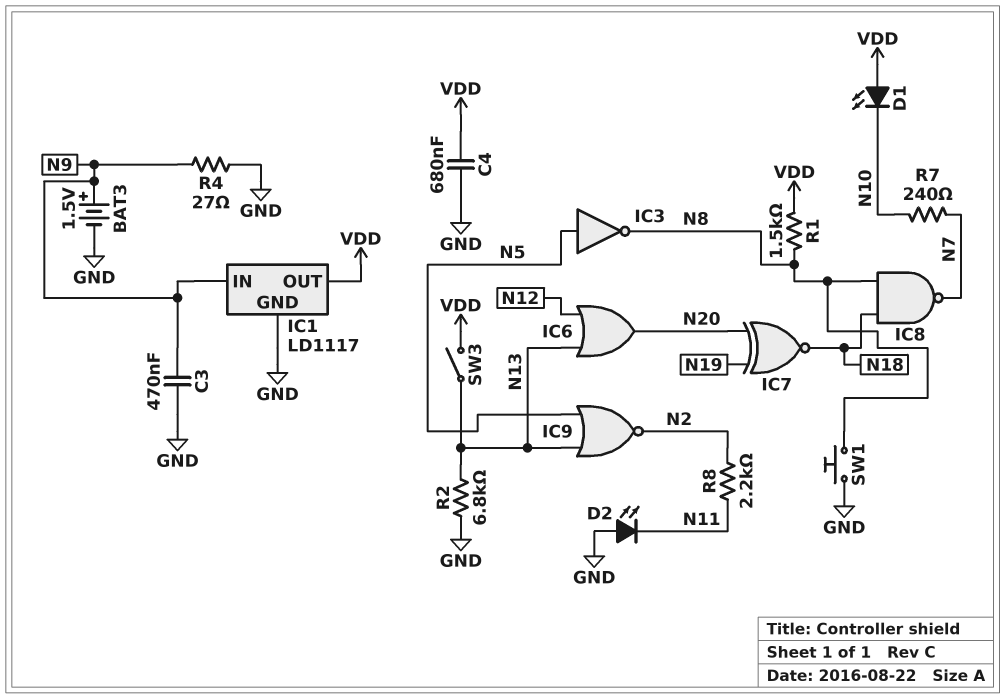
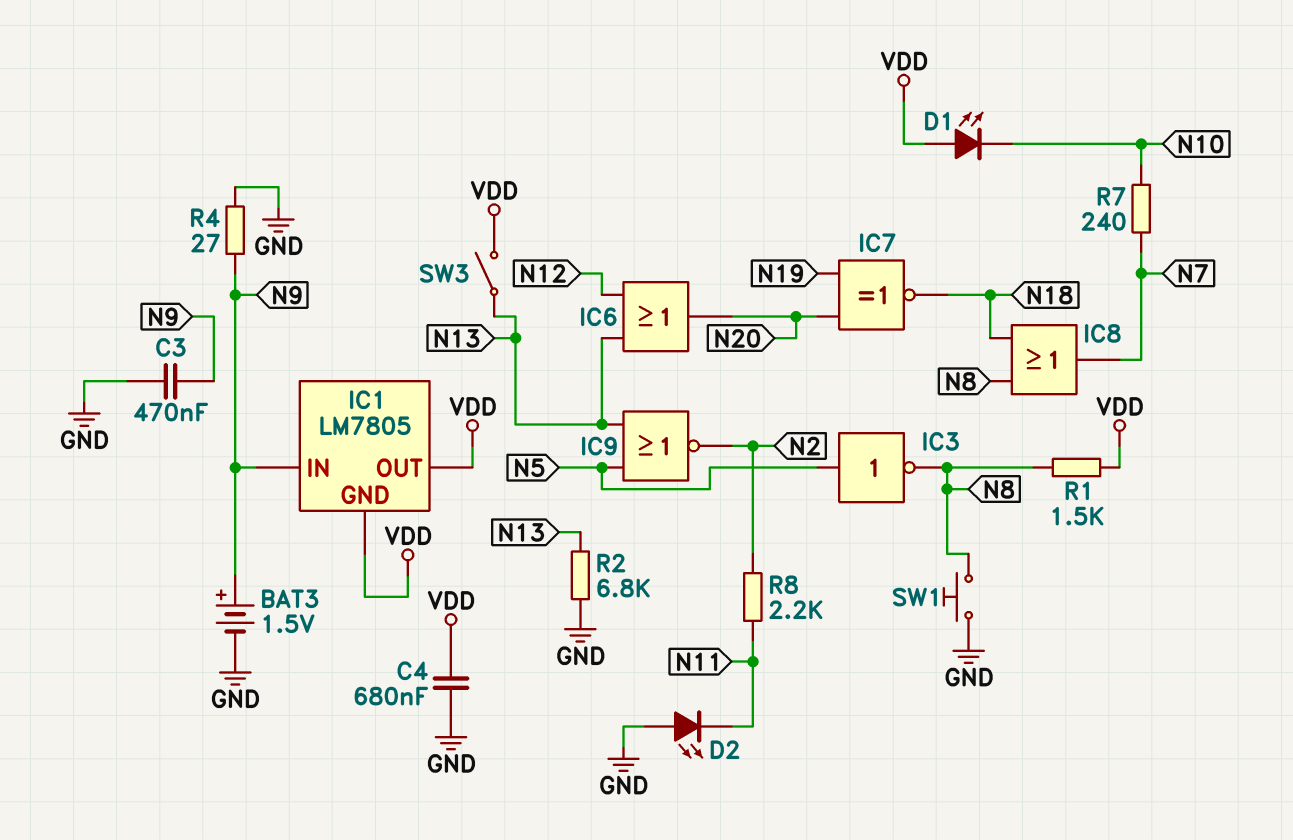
IC1: LD1117 -> LM7805
IC1 pin GND: GND -> VDD
IC8: NAND (in N8, in N18, out N7) -> OR (in N8, in N18, out N7)

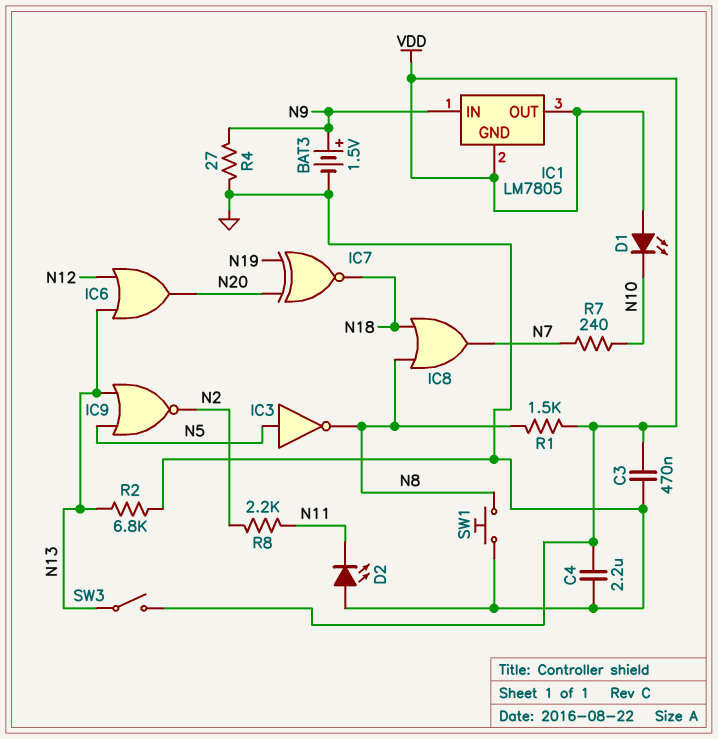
C3: 470nF (GND, N9) -> 470nF (GND, VDD)
C4: 680nF (GND, VDD) -> 2.2uF (GND, VDD)

